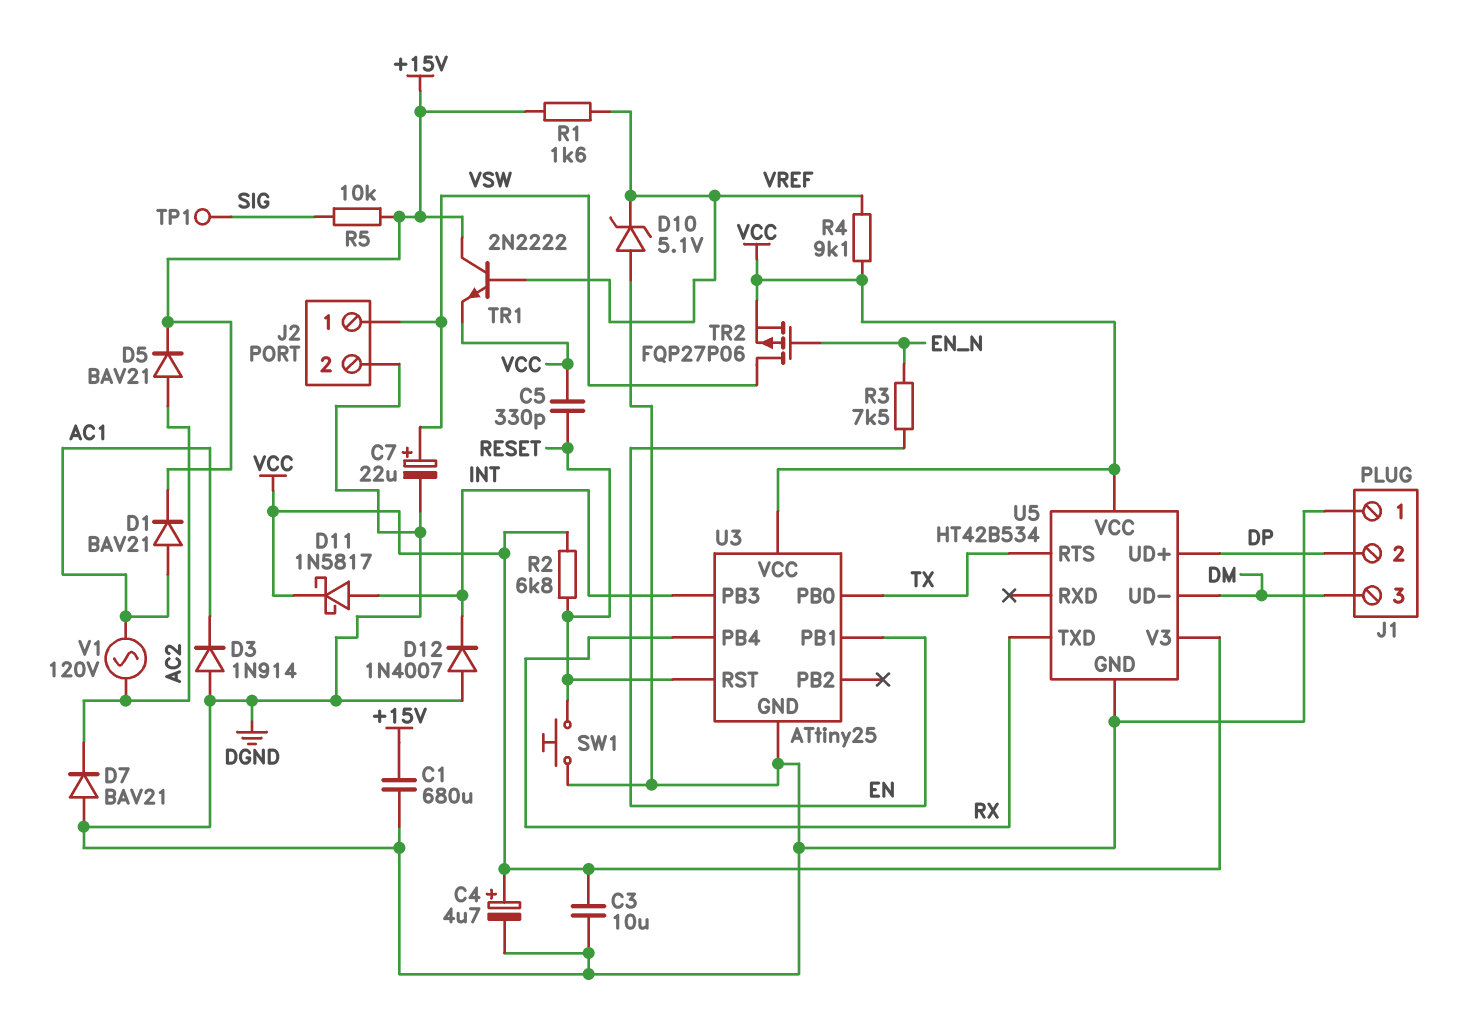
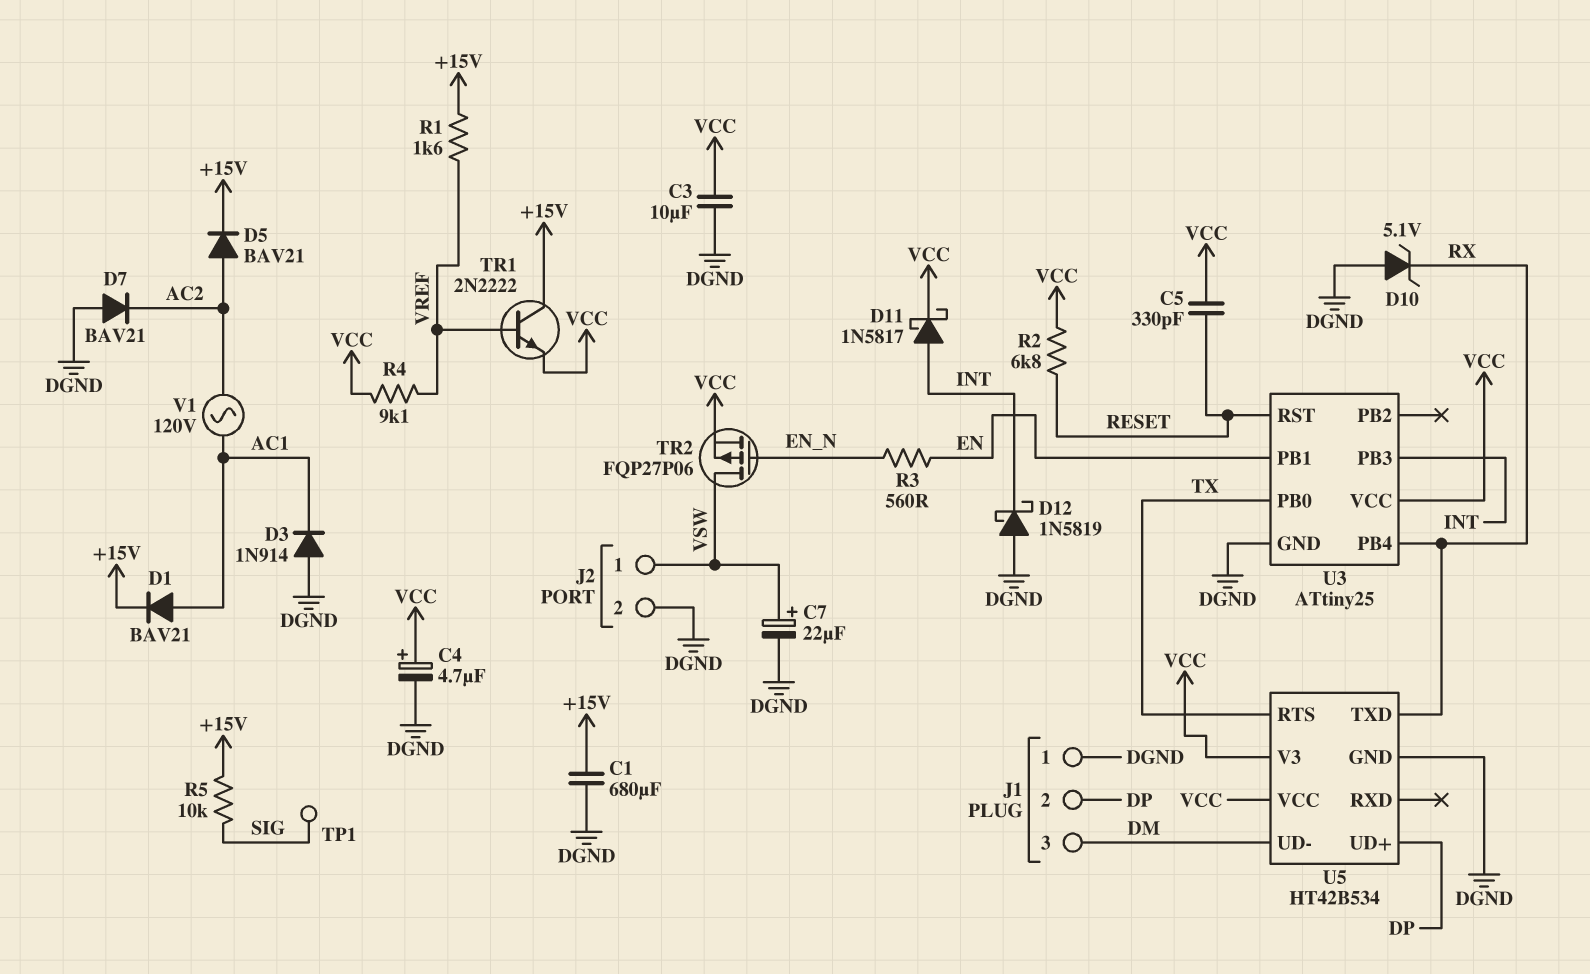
D10: zener 5.1V (A DGND, K VREF) -> zener 5.1V (A DGND, K RX)
D12: diode 1N4007 (A DGND, K INT) -> schottky 1N5819 (A DGND, K INT)
R3: 7.5k (EN, EN_N) -> 560 (EN, EN_N)
SW1: button (DGND, RESET) -> none

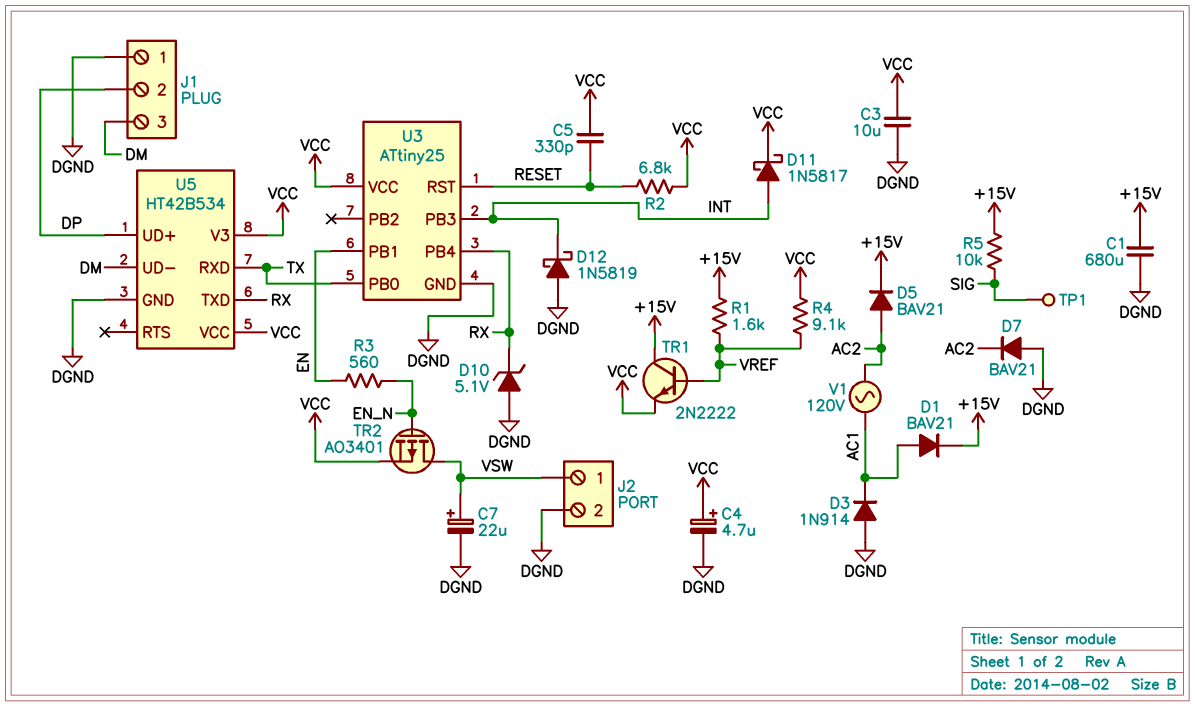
TR2: PMOS FQP27P06 (G EN_N, D VSW, S VCC) -> PMOS AO3401 (G EN_N, D VSW, S VCC)
U5 pin RTS: TX -> none
U5 pin RXD: none -> TX

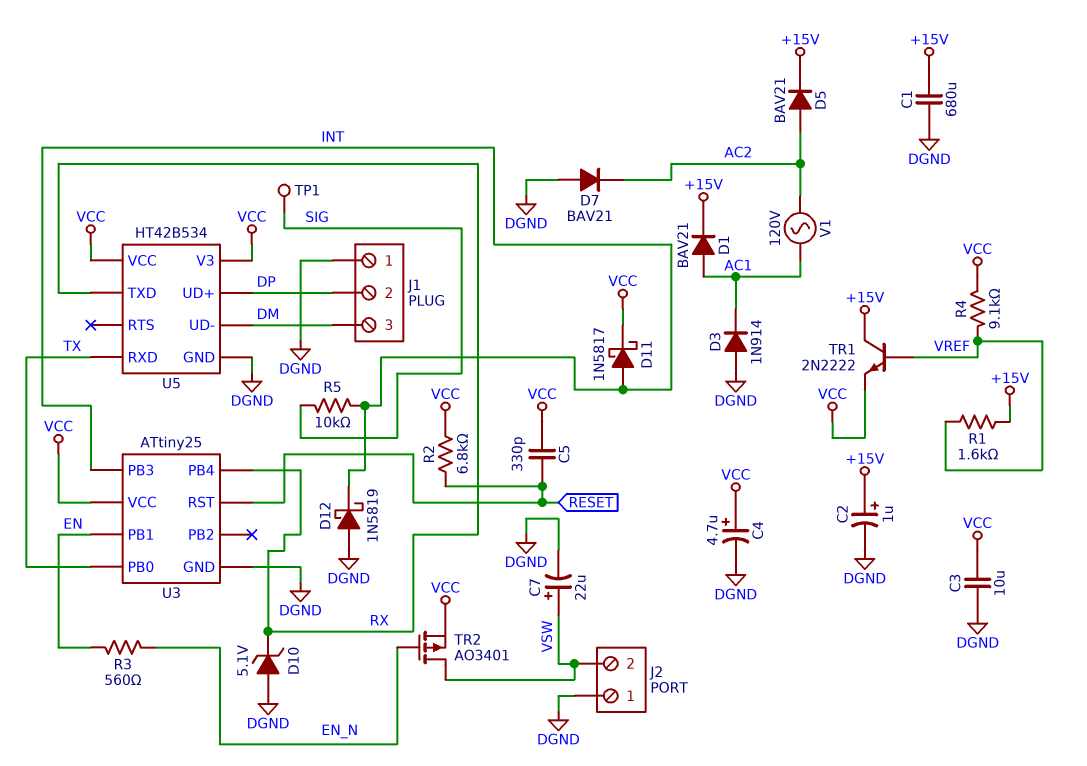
C2: none -> 1uF (plus +15V, minus DGND)
J2 pin 1: VSW -> DGND
J2 pin 2: DGND -> VSW
R5: 10k (+15V, SIG) -> 10k (INT, SIG)

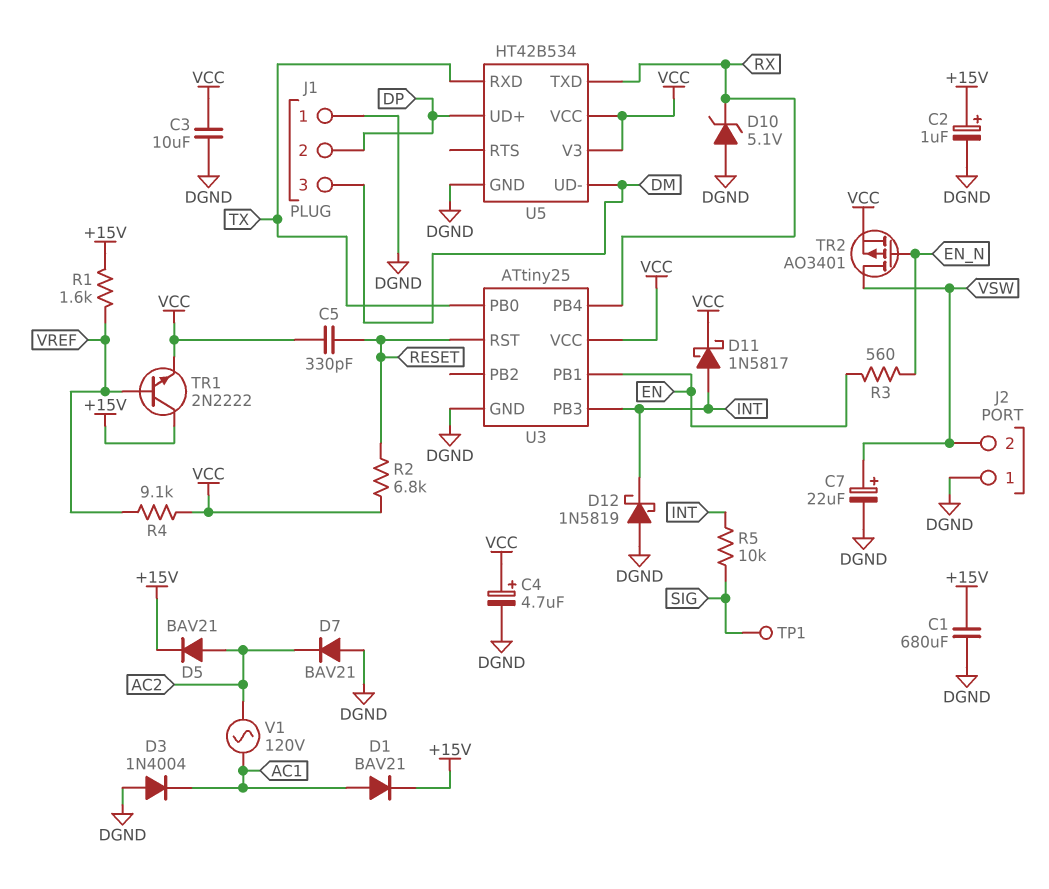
D3: diode 1N914 (A DGND, K AC1) -> diode 1N4004 (A DGND, K AC1)

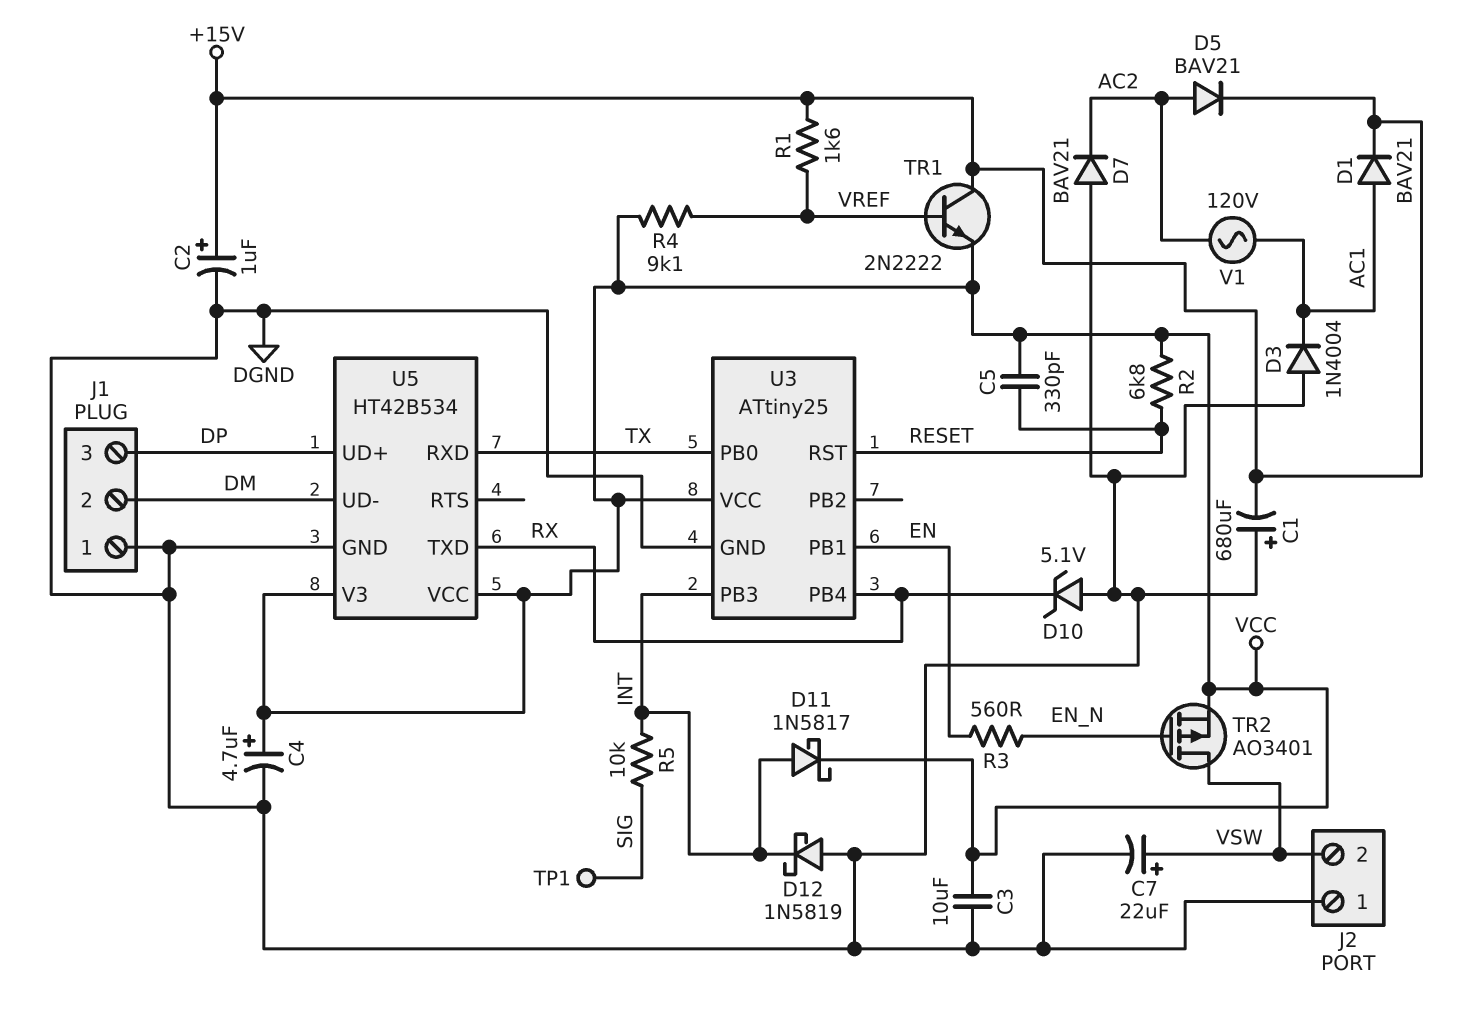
C1: 680uF (+15V, DGND) -> 680uF (plus DGND, minus +15V)
J1 pin 2: DP -> DM
J1 pin 3: DM -> DP

